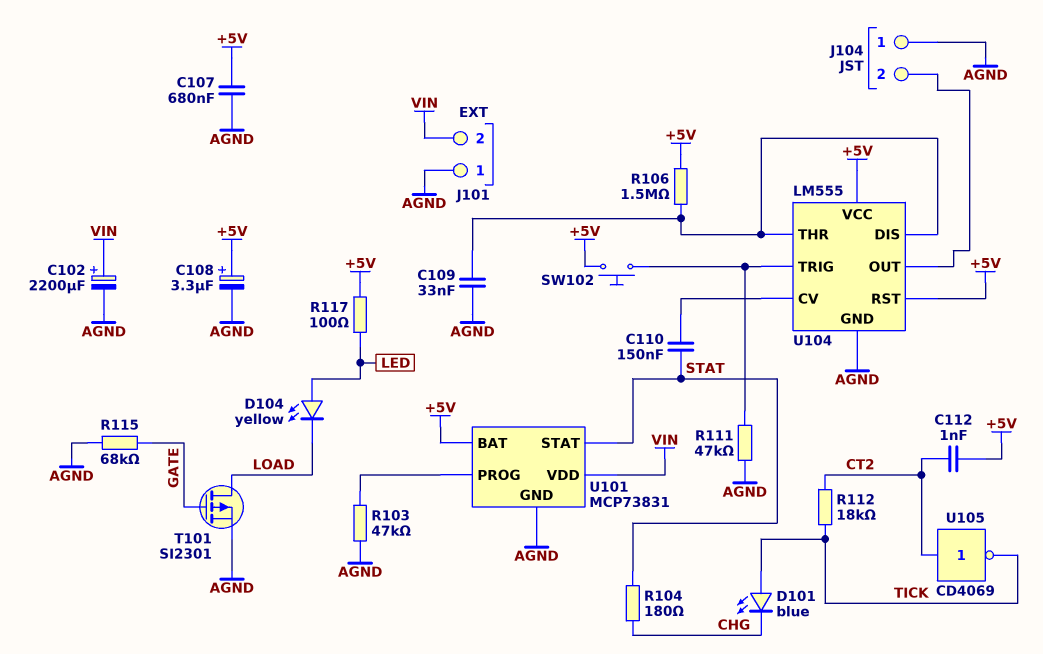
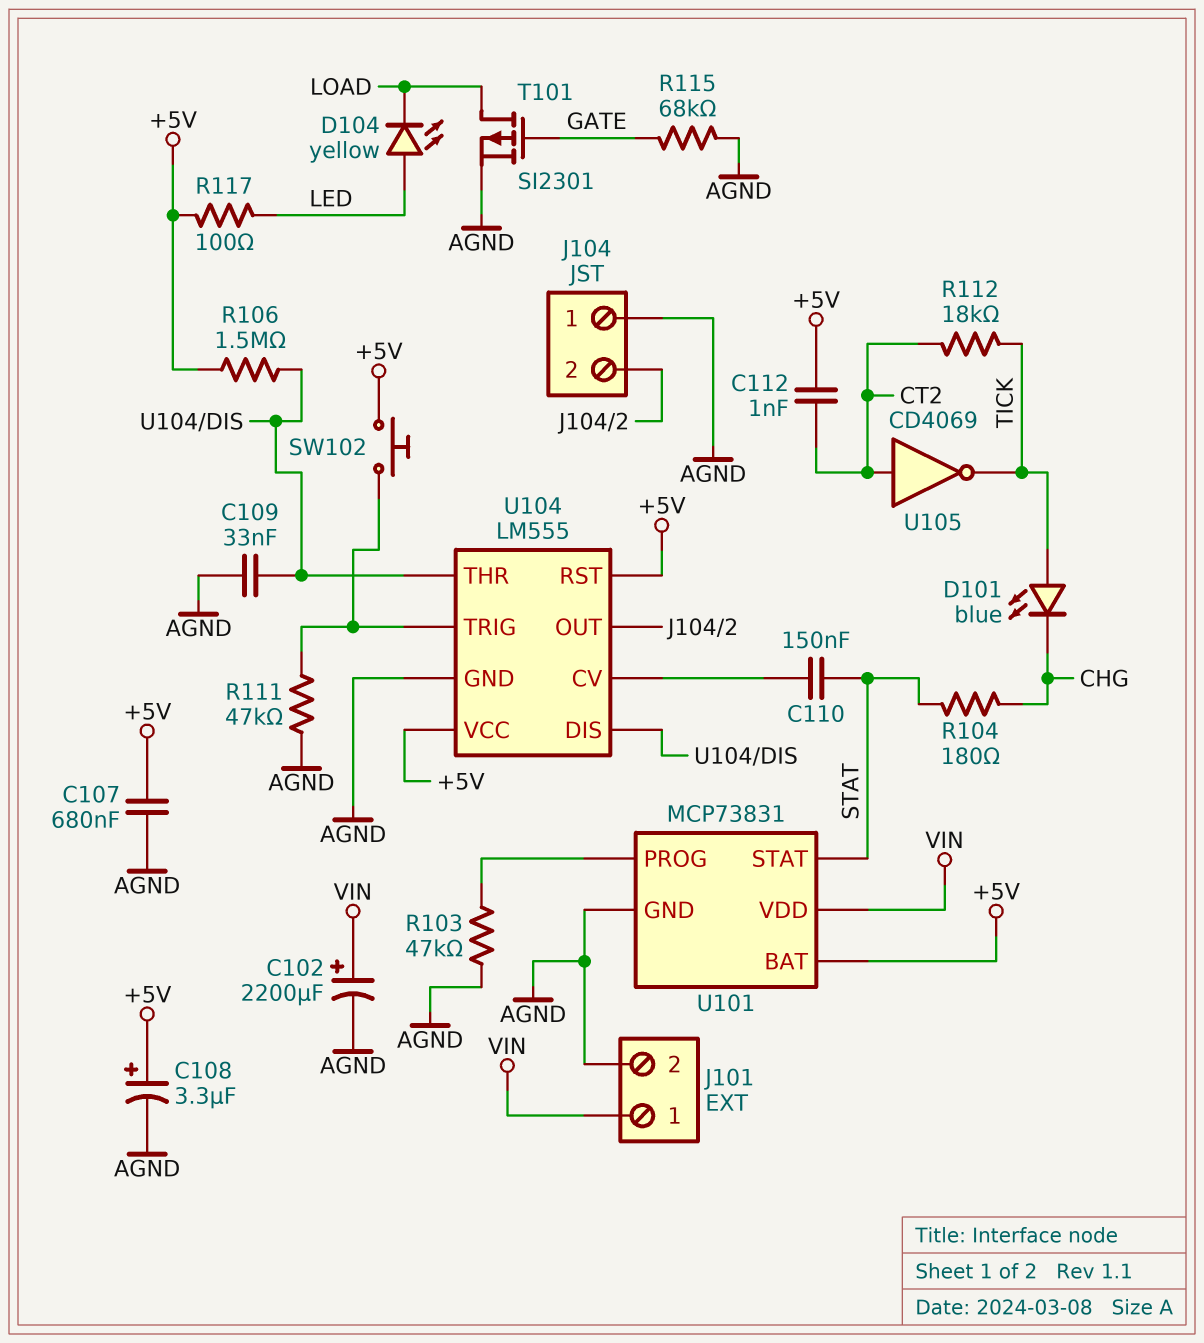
J101 pin 1: AGND -> VIN
J101 pin 2: VIN -> AGND

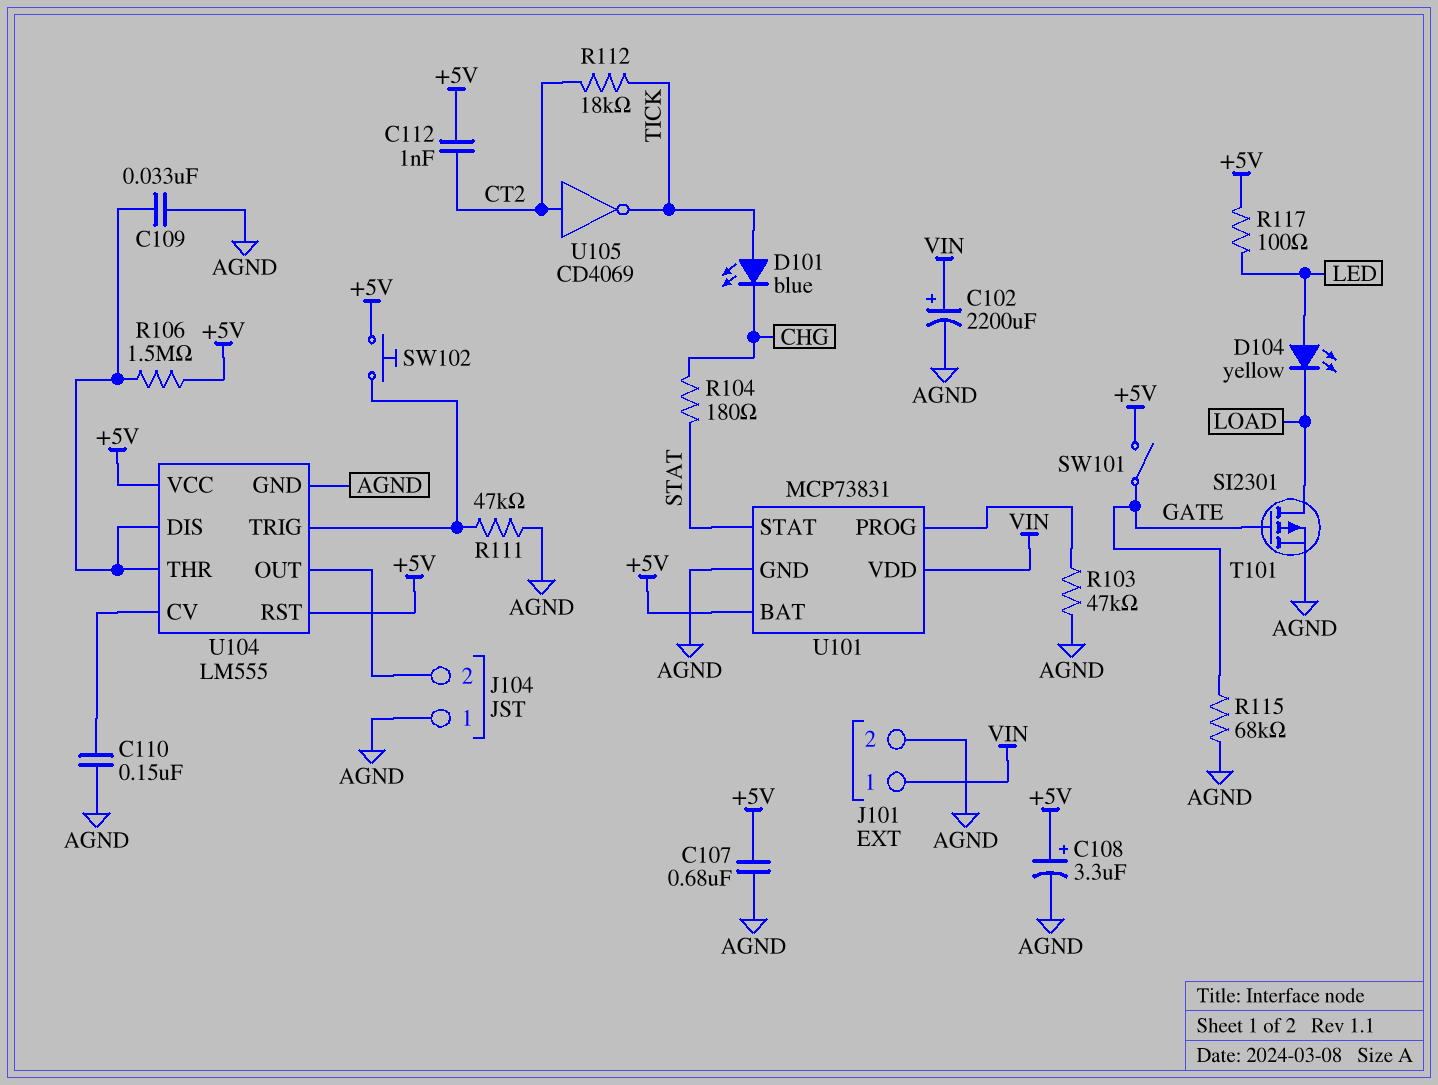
C110: 150nF (STAT, U104/CV) -> 150nF (AGND, U104/CV)
SW101: none -> switch (+5V, GATE)

